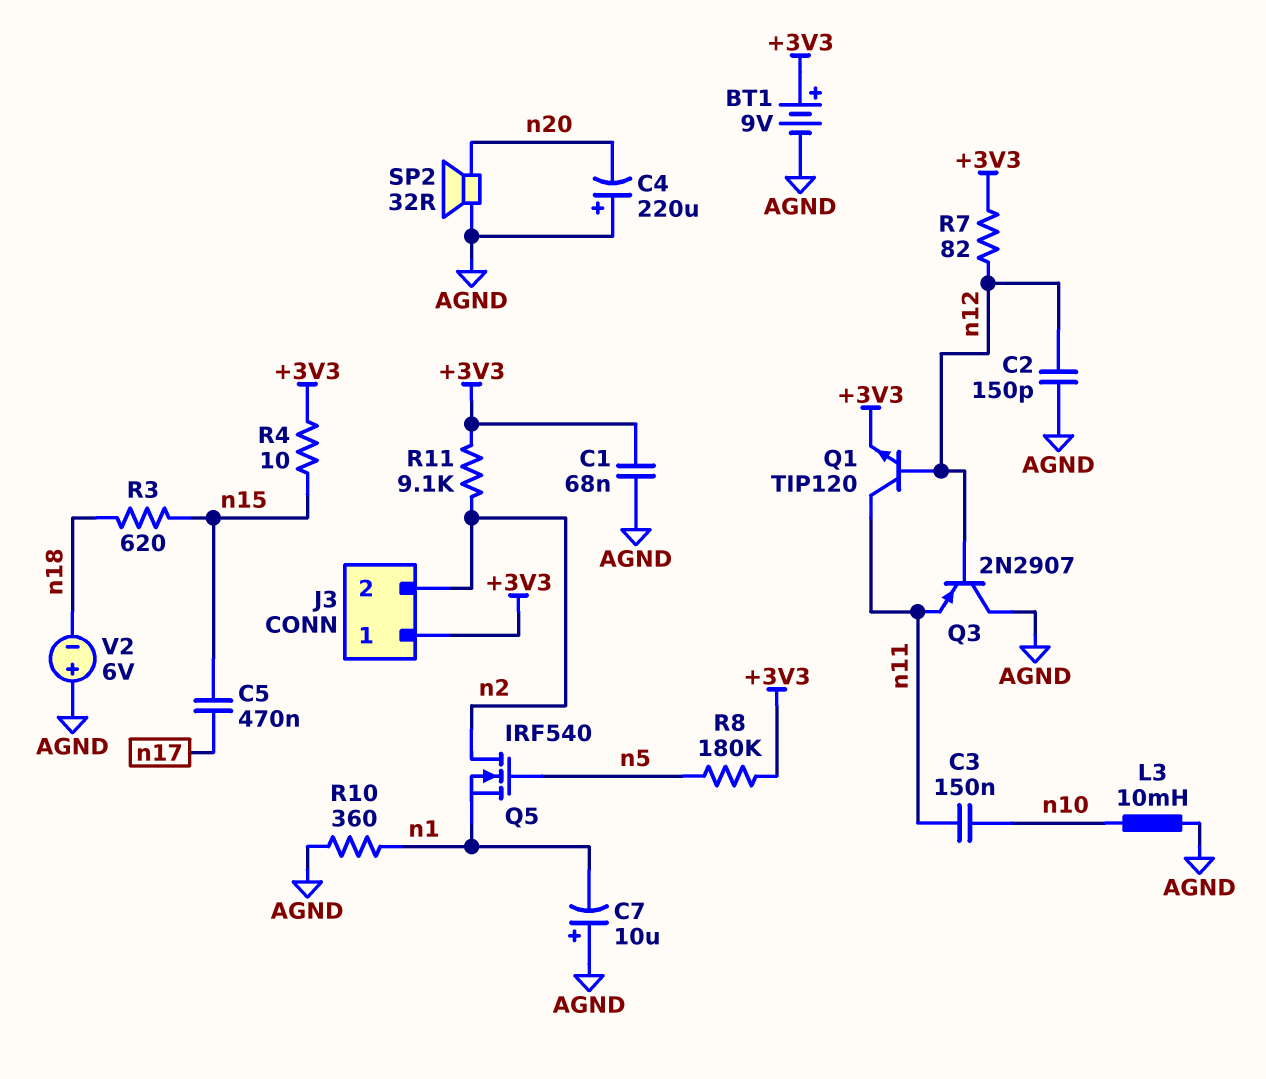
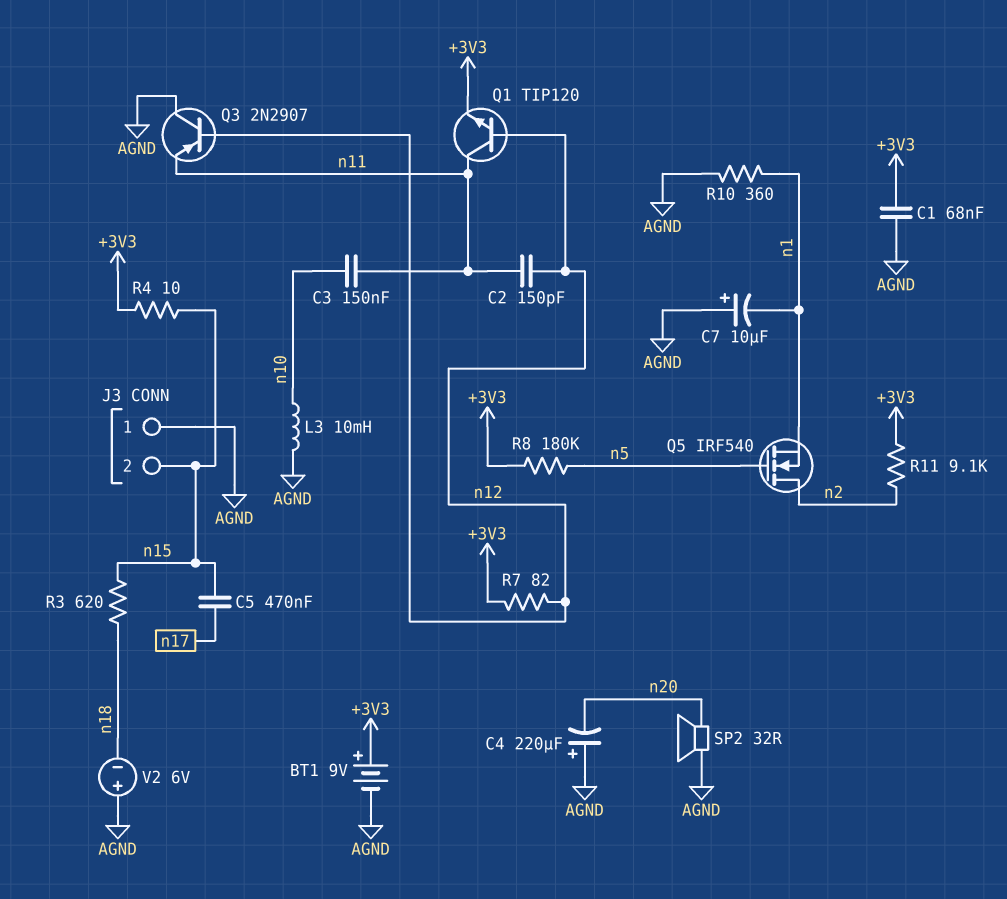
C2: 150pF (AGND, n12) -> 150pF (n11, n12)
J3 pin 1: +3V3 -> AGND
J3 pin 2: n2 -> n15

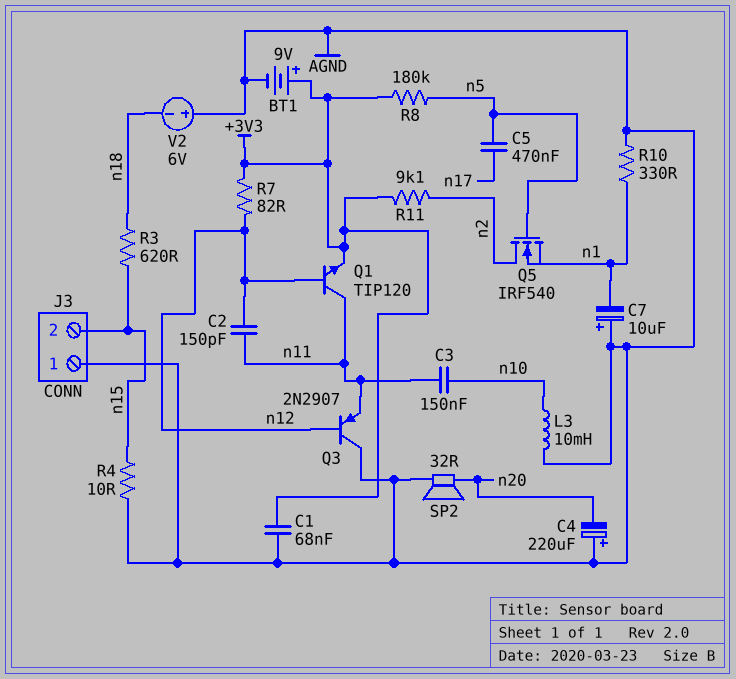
C5: 470nF (n15, n17) -> 470nF (n5, n17)
R4: 10 (+3V3, n15) -> 10 (AGND, n15)
R10: 360 (AGND, n1) -> 330 (AGND, n1)

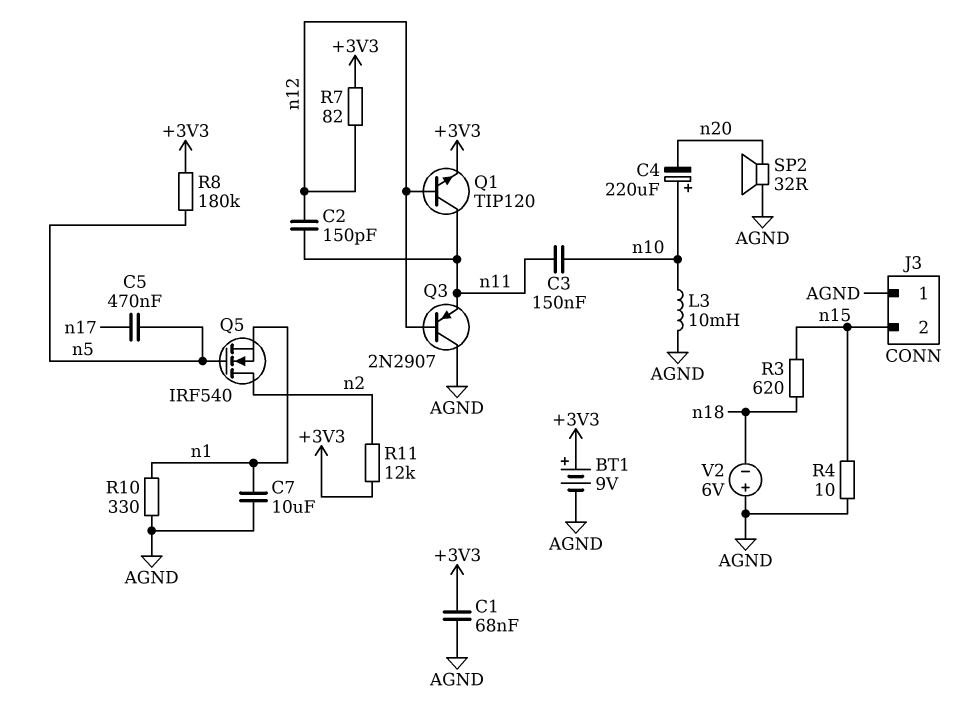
C4: 220uF (plus AGND, minus n20) -> 220uF (plus n10, minus n20)
C7: 10uF (plus AGND, minus n1) -> 10uF (AGND, n1)
R11: 9.1k (+3V3, n2) -> 12k (+3V3, n2)

